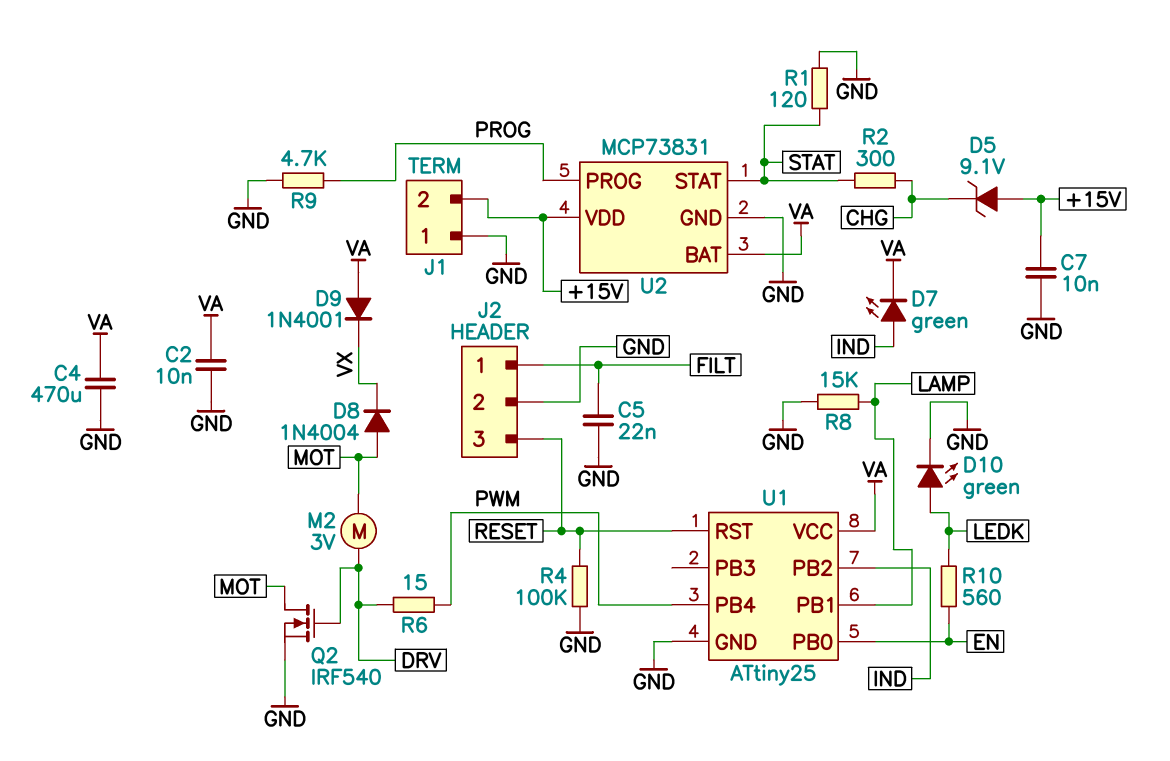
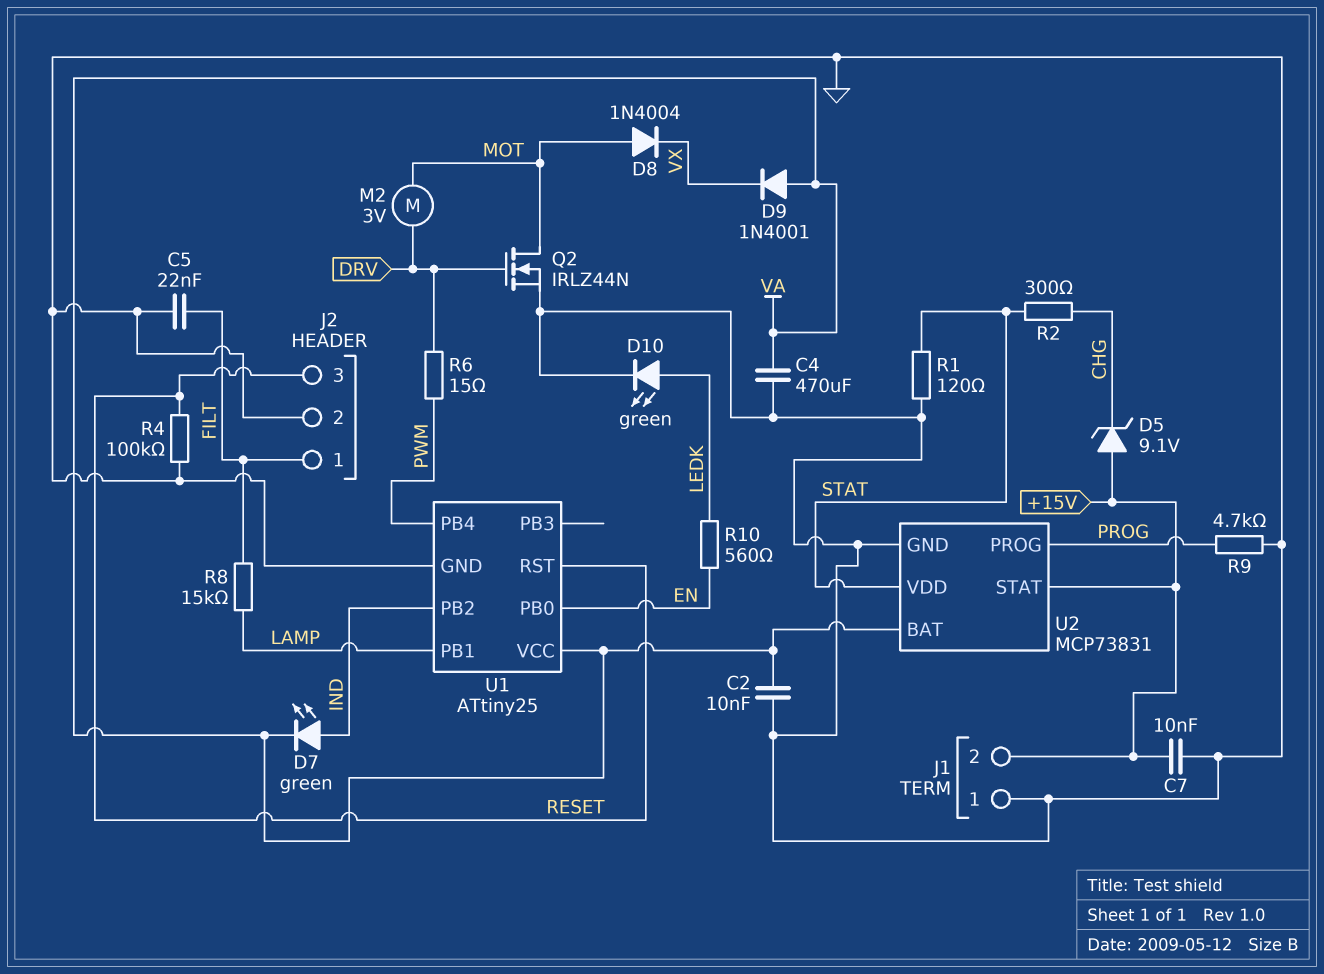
Q2: NMOS IRF540 (G DRV, D MOT, S GND) -> NMOS IRLZ44N (G DRV, D MOT, S GND)
R8: 15k (GND, LAMP) -> 15k (FILT, LAMP)
U2 pin STAT: STAT -> +15V
U2 pin VDD: +15V -> STAT

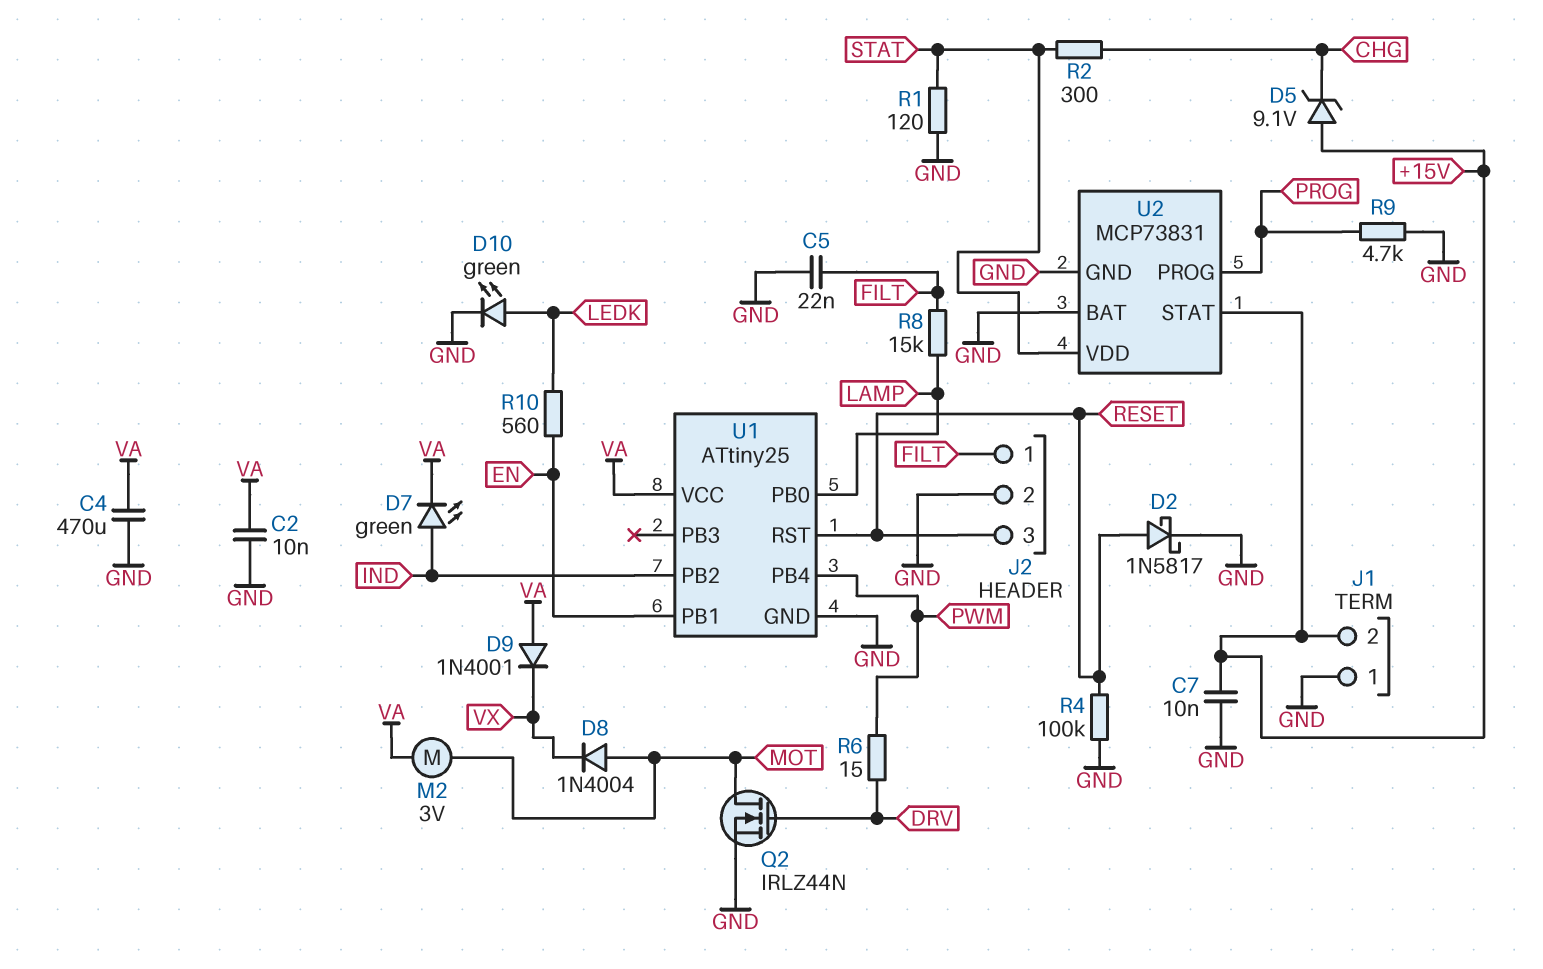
D2: none -> schottky 1N5817 (A RESET, K GND)
M2: motor 3V (DRV, MOT) -> motor 3V (MOT, VA)
U1 pin PB0: EN -> LAMP
U1 pin PB1: LAMP -> EN
U2 pin BAT: VA -> GND

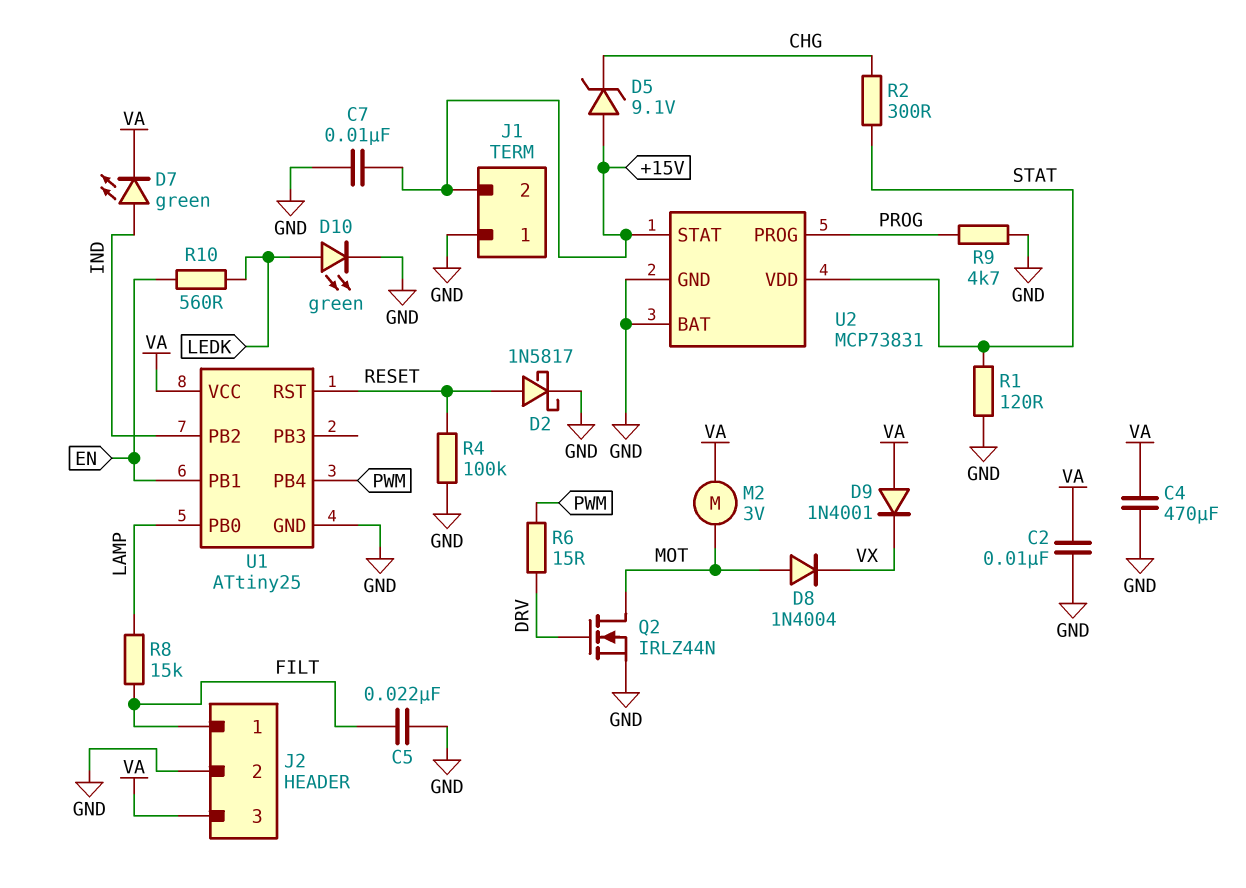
J2 pin 3: RESET -> VA

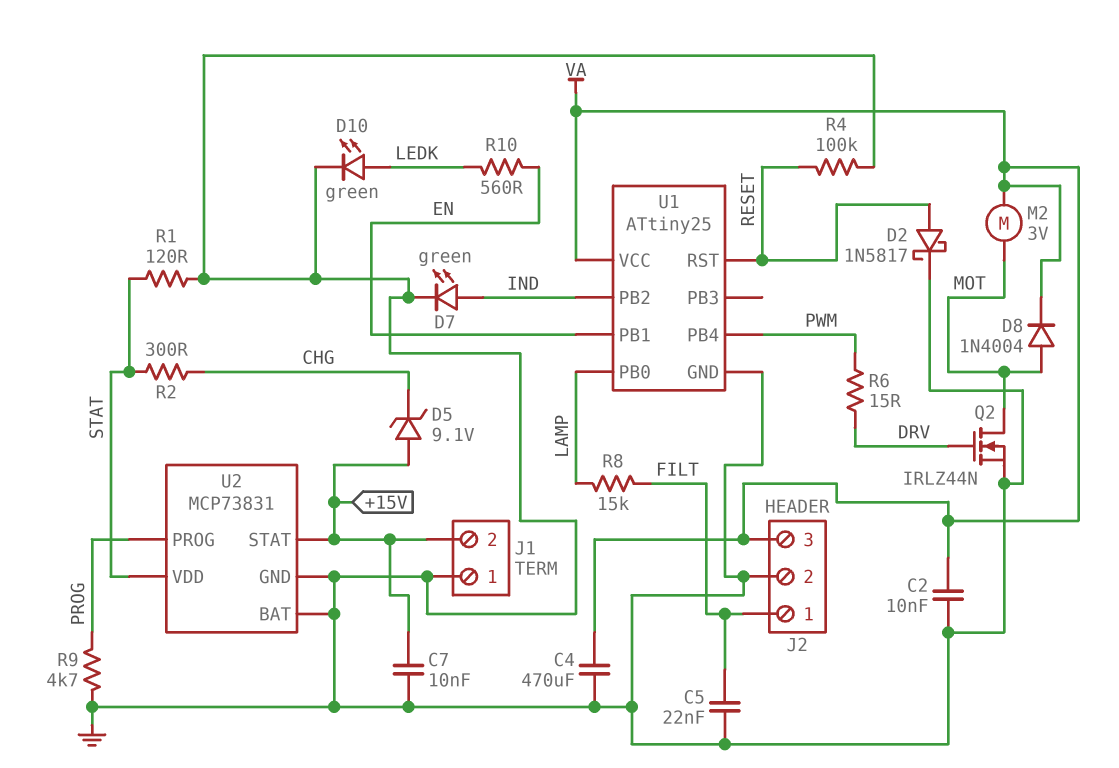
D7: LED green (A IND, K VA) -> LED green (A IND, K GND)
D8: diode 1N4004 (A MOT, K VX) -> diode 1N4004 (A MOT, K VA)
D9: diode 1N4001 (A VA, K VX) -> none

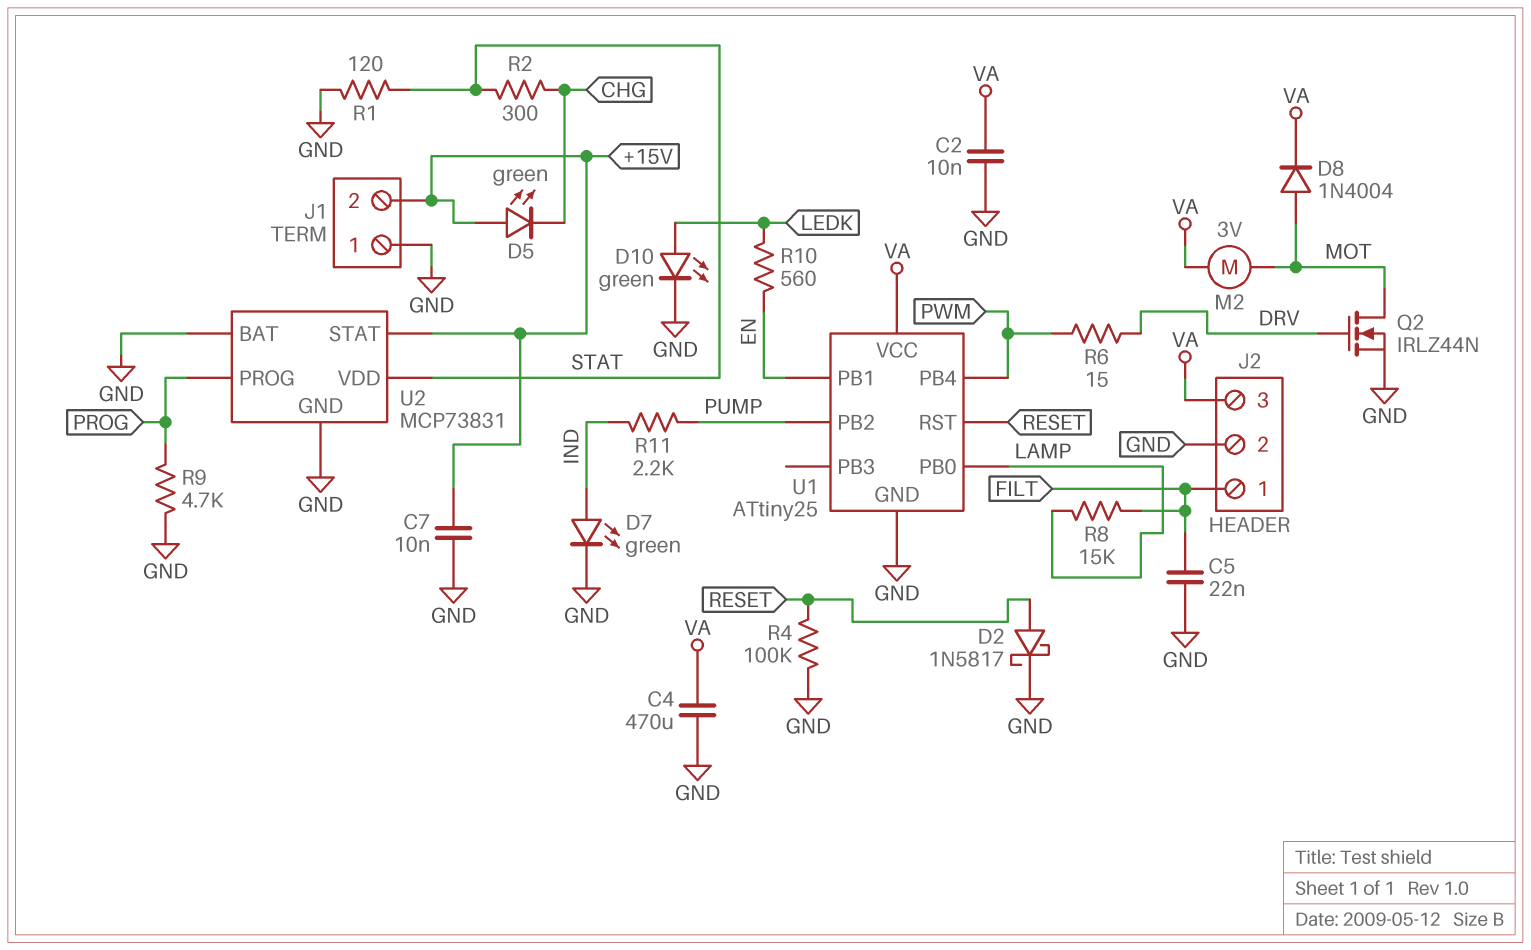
D5: zener 9.1V (A +15V, K CHG) -> LED green (A +15V, K CHG)
R11: none -> 2.2k (IND, PUMP)
U1 pin PB2: IND -> PUMP

